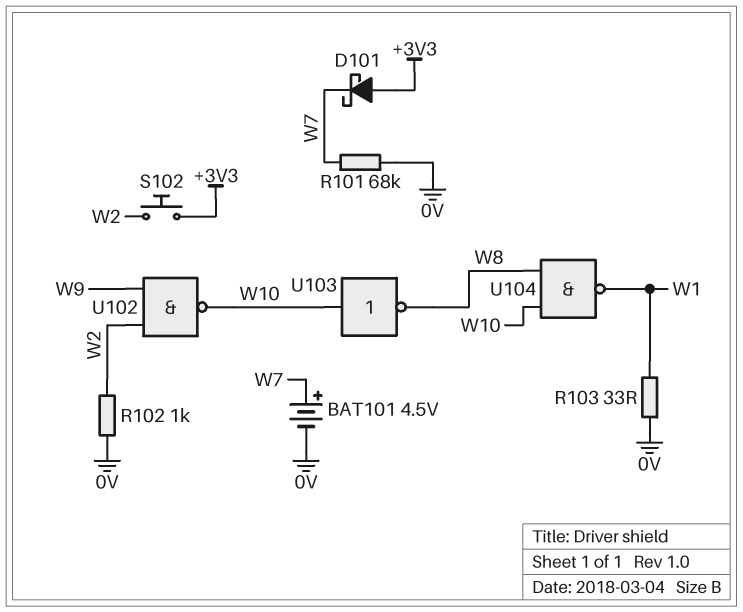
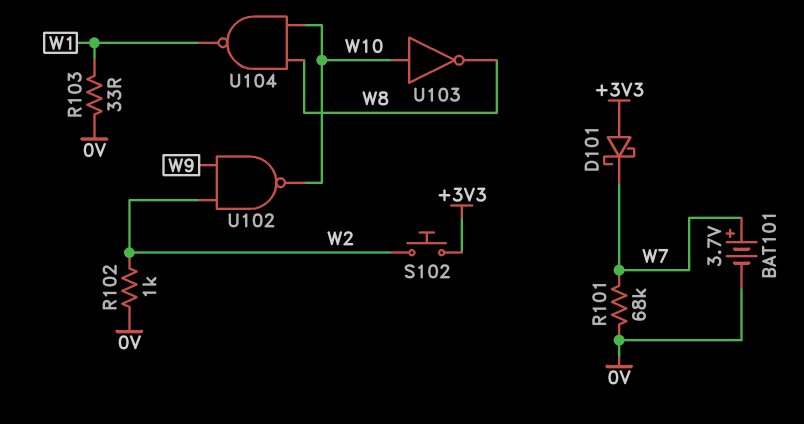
BAT101: 4.5V (plus W7, minus 0V) -> 3.7V (plus W7, minus 0V)

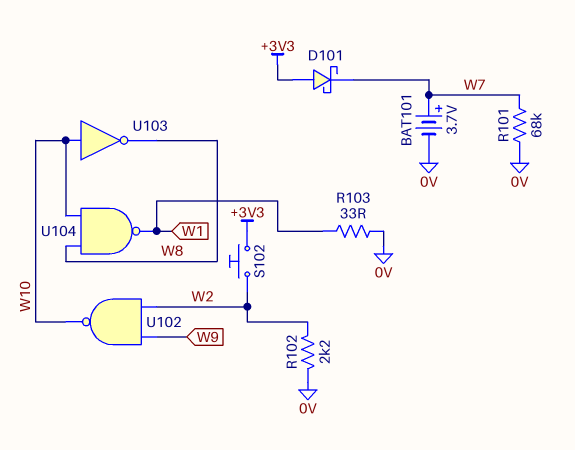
R102: 1k (0V, W2) -> 2.2k (0V, W2)

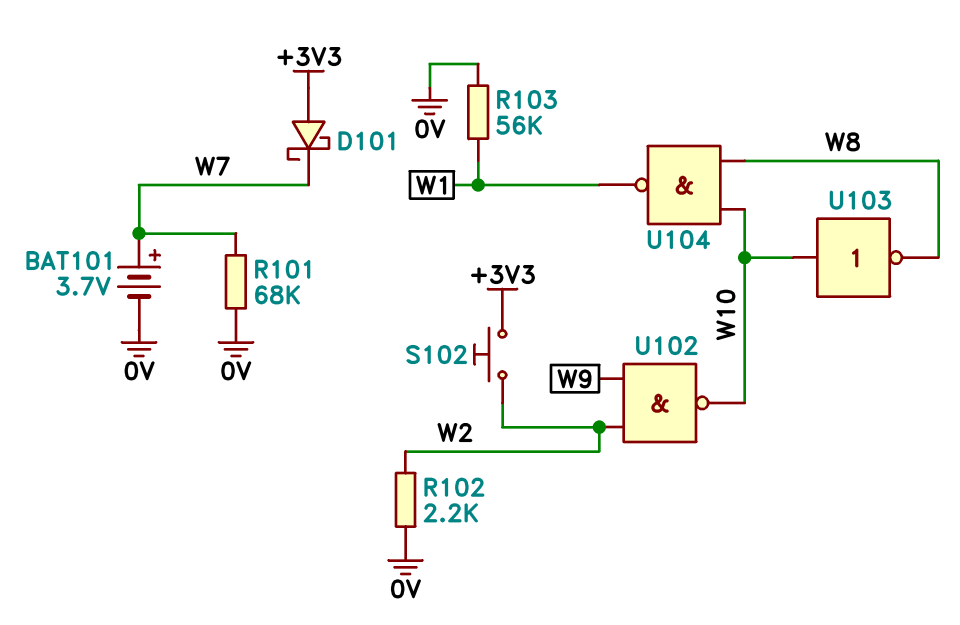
R103: 33 (0V, W1) -> 56k (0V, W1)

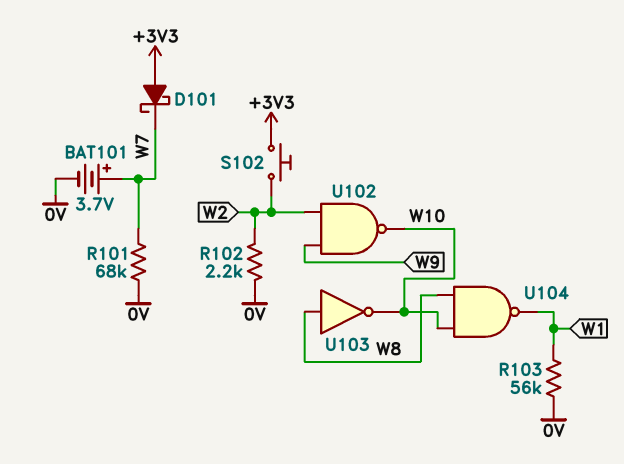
U103: NOT (in W10, out W8) -> NOT (in W8, out W10)

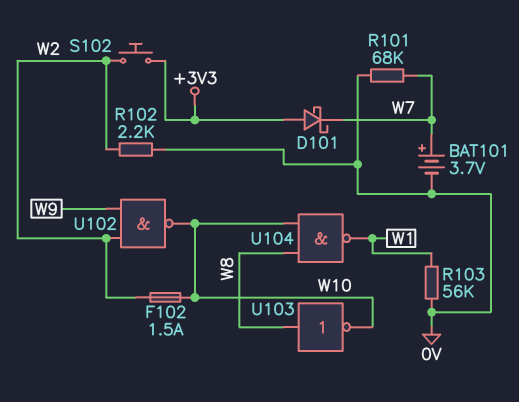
F102: none -> 1.5A (W2, W10)

